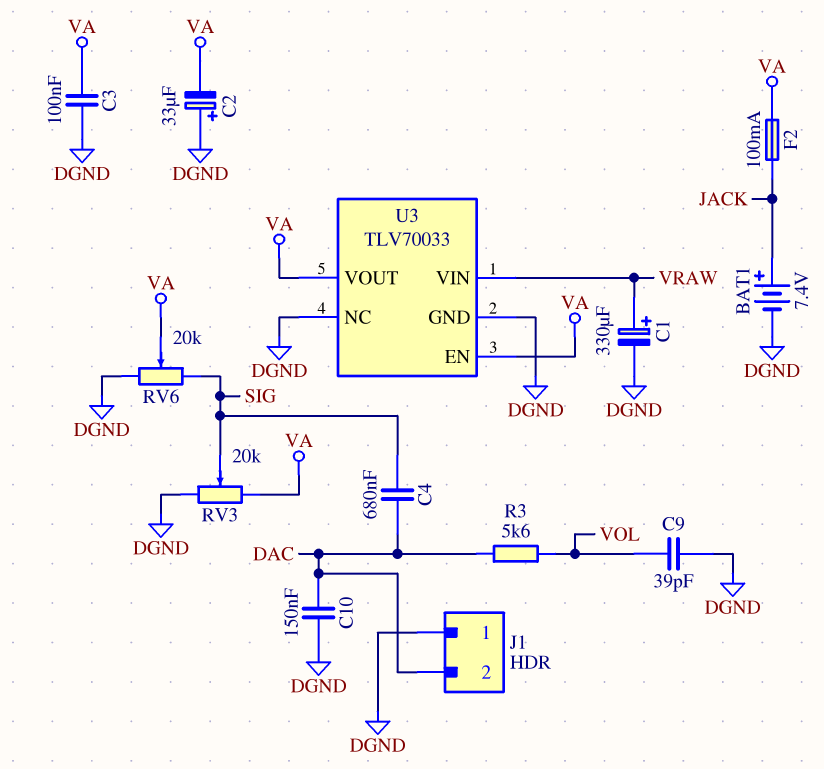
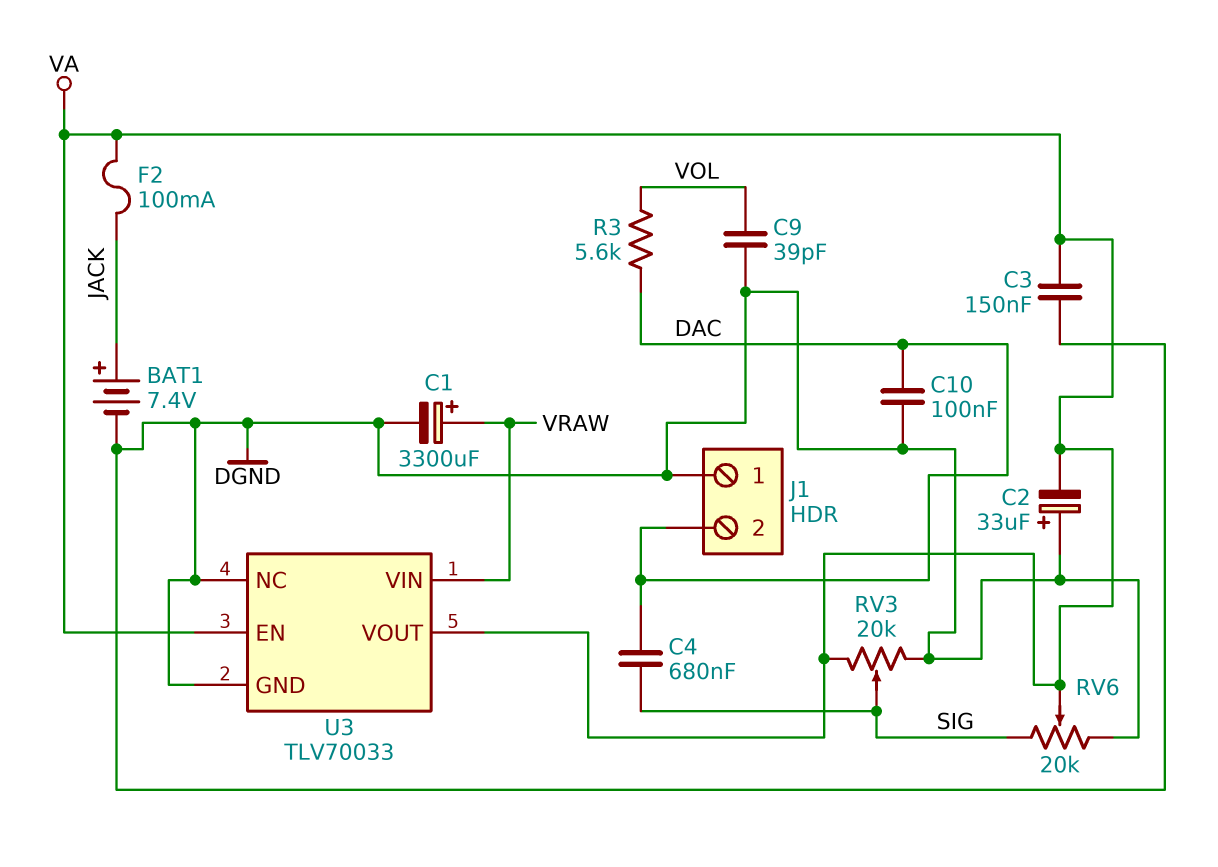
C1: 330uF (plus VRAW, minus DGND) -> 3300uF (plus VRAW, minus DGND)
C3: 100nF (DGND, VA) -> 150nF (DGND, VA)
C10: 150nF (DAC, DGND) -> 100nF (DAC, DGND)

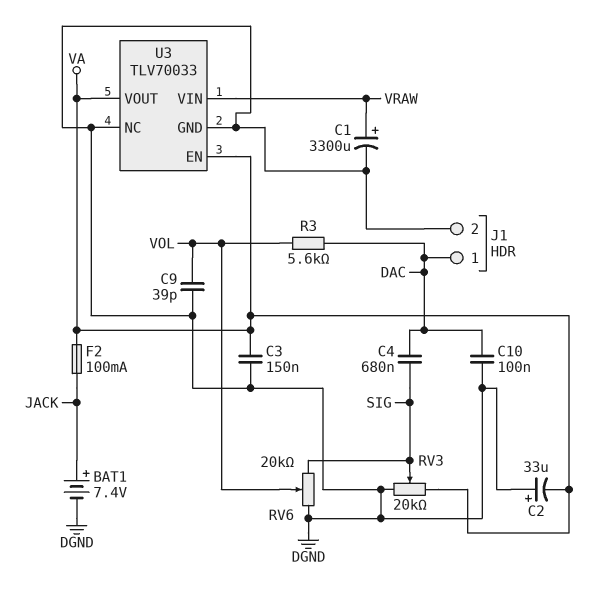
J1 pin 1: DGND -> DAC
J1 pin 2: DAC -> DGND
RV6: 20k (DGND, SIG, wiper VA) -> 20k (DGND, SIG, wiper VOL)

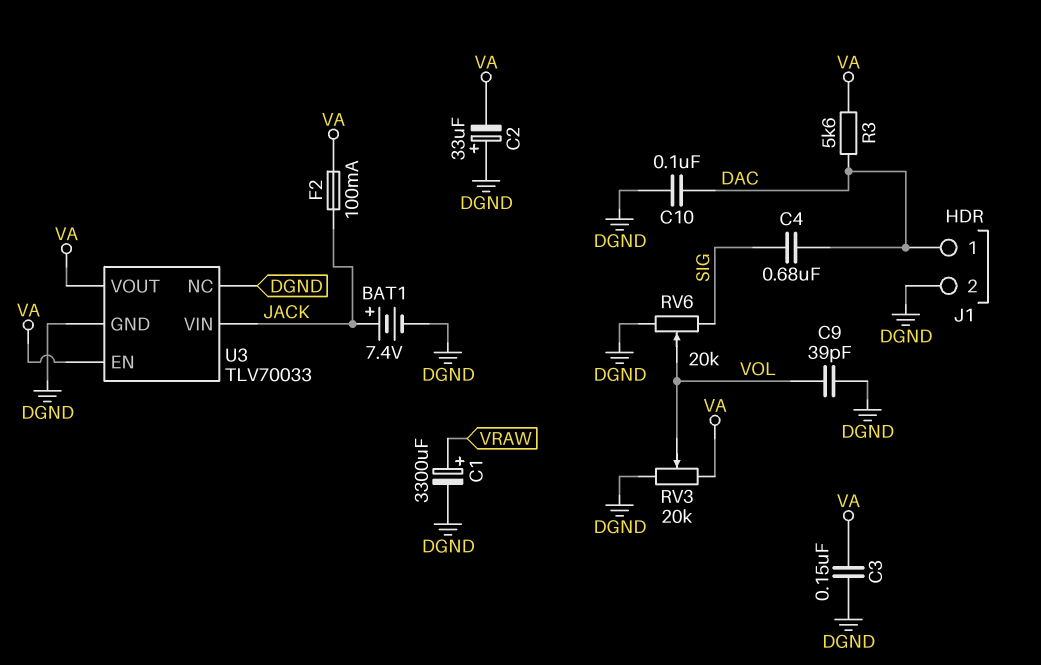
R3: 5.6k (DAC, VOL) -> 5.6k (DAC, VA)
RV3: 20k (DGND, VA, wiper SIG) -> 20k (DGND, VA, wiper VOL)
U3 pin VIN: VRAW -> JACK

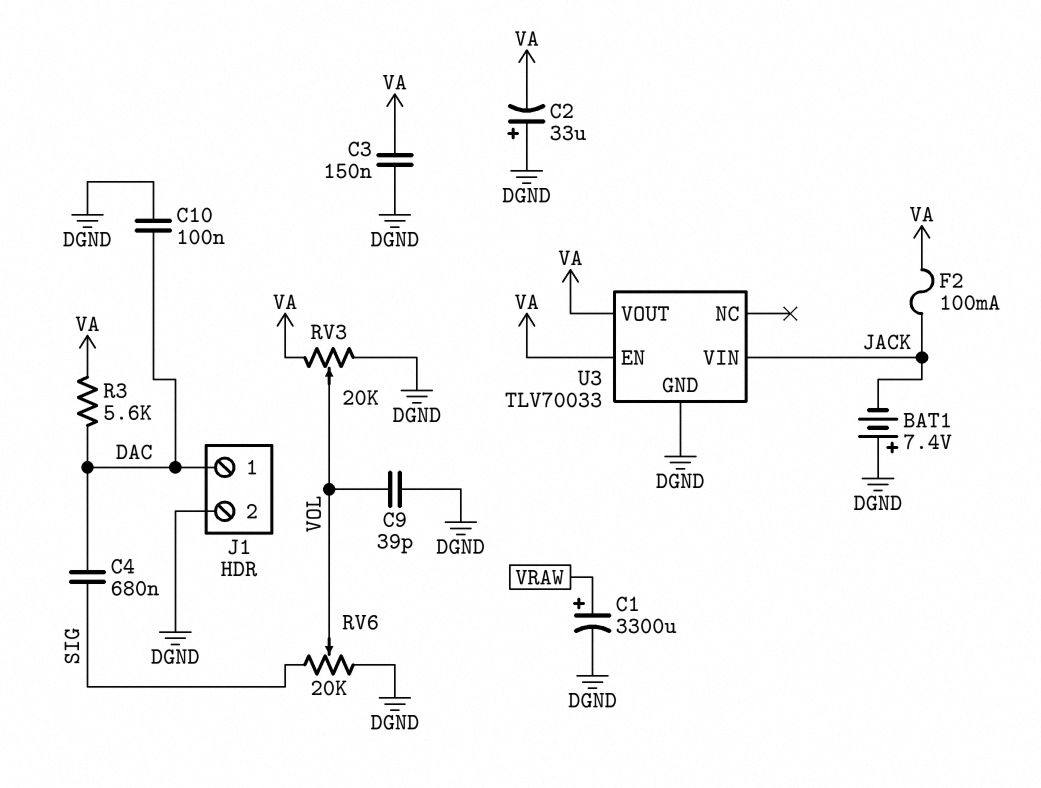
BAT1: 7.4V (plus JACK, minus DGND) -> 7.4V (plus DGND, minus JACK)
U3 pin NC: DGND -> none

